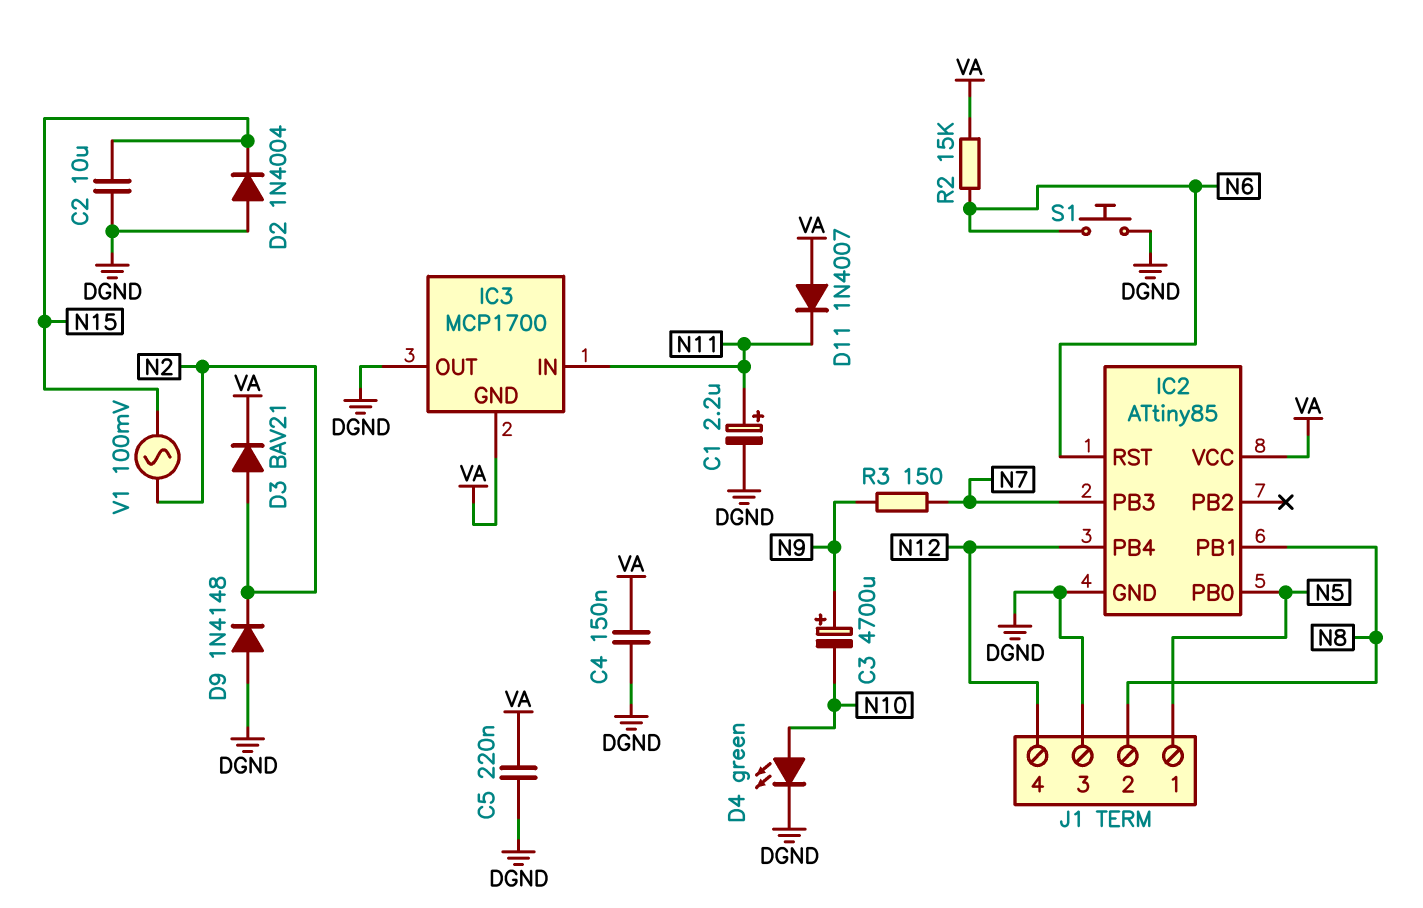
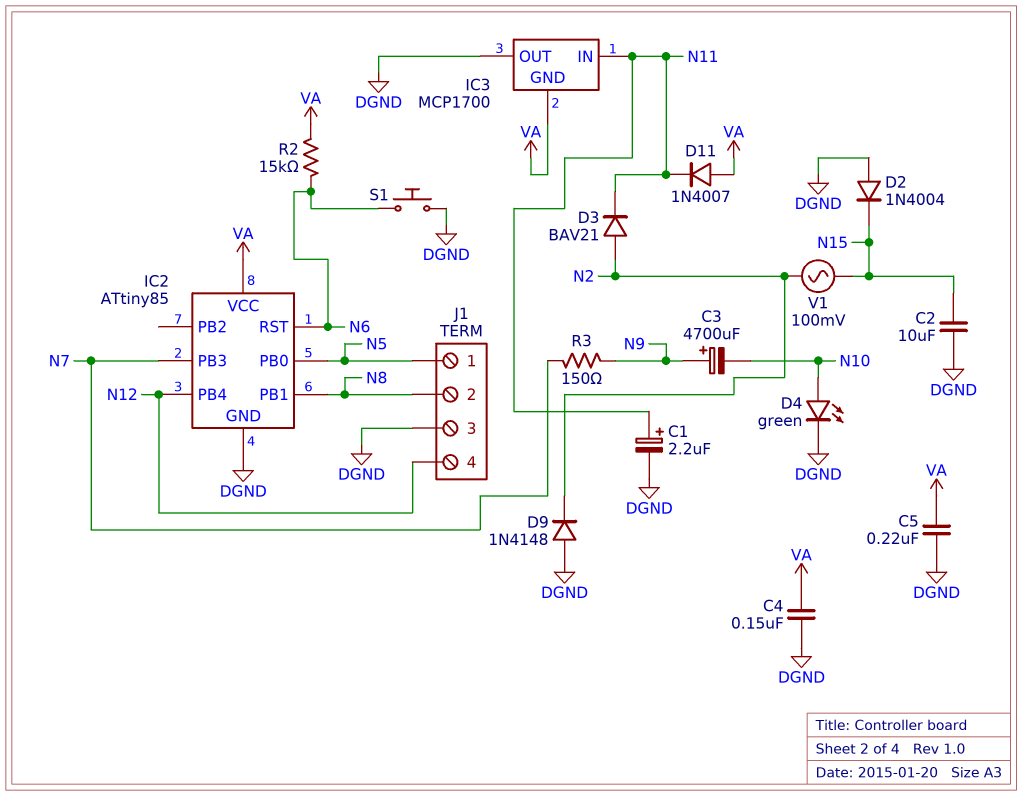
D3: diode BAV21 (A N2, K VA) -> diode BAV21 (A N2, K N11)

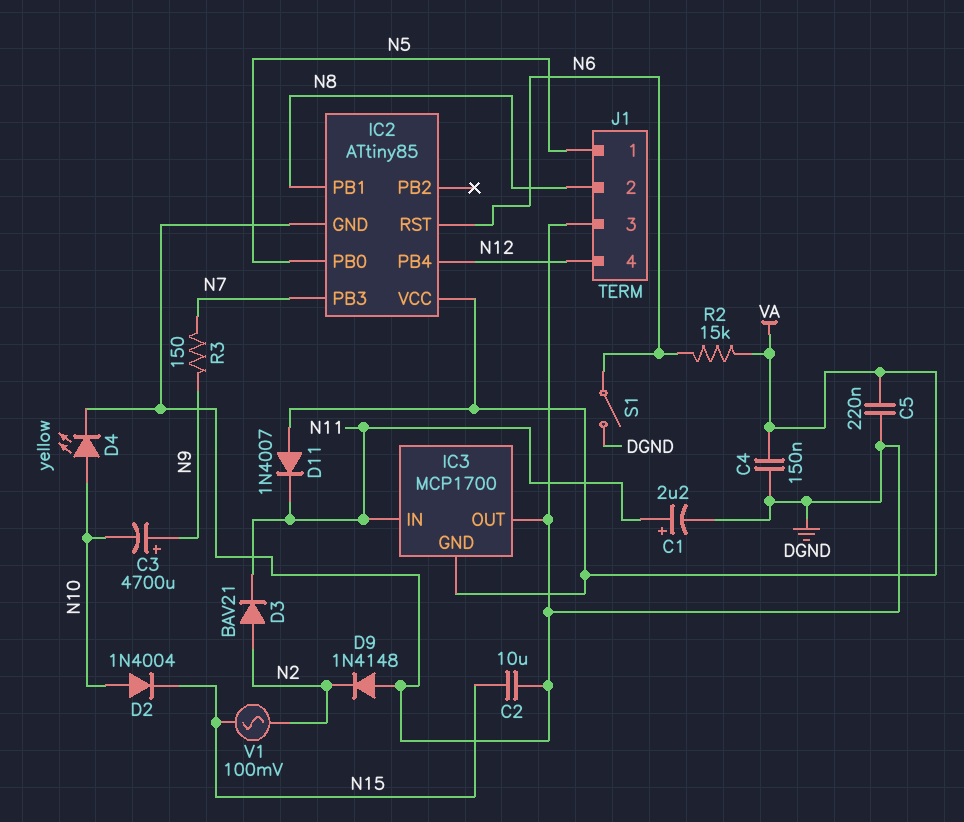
D2: diode 1N4004 (A DGND, K N15) -> diode 1N4004 (A N10, K N15)
D4: LED green (A N10, K DGND) -> LED yellow (A N10, K DGND)
S1: button (DGND, N6) -> switch (DGND, N6)

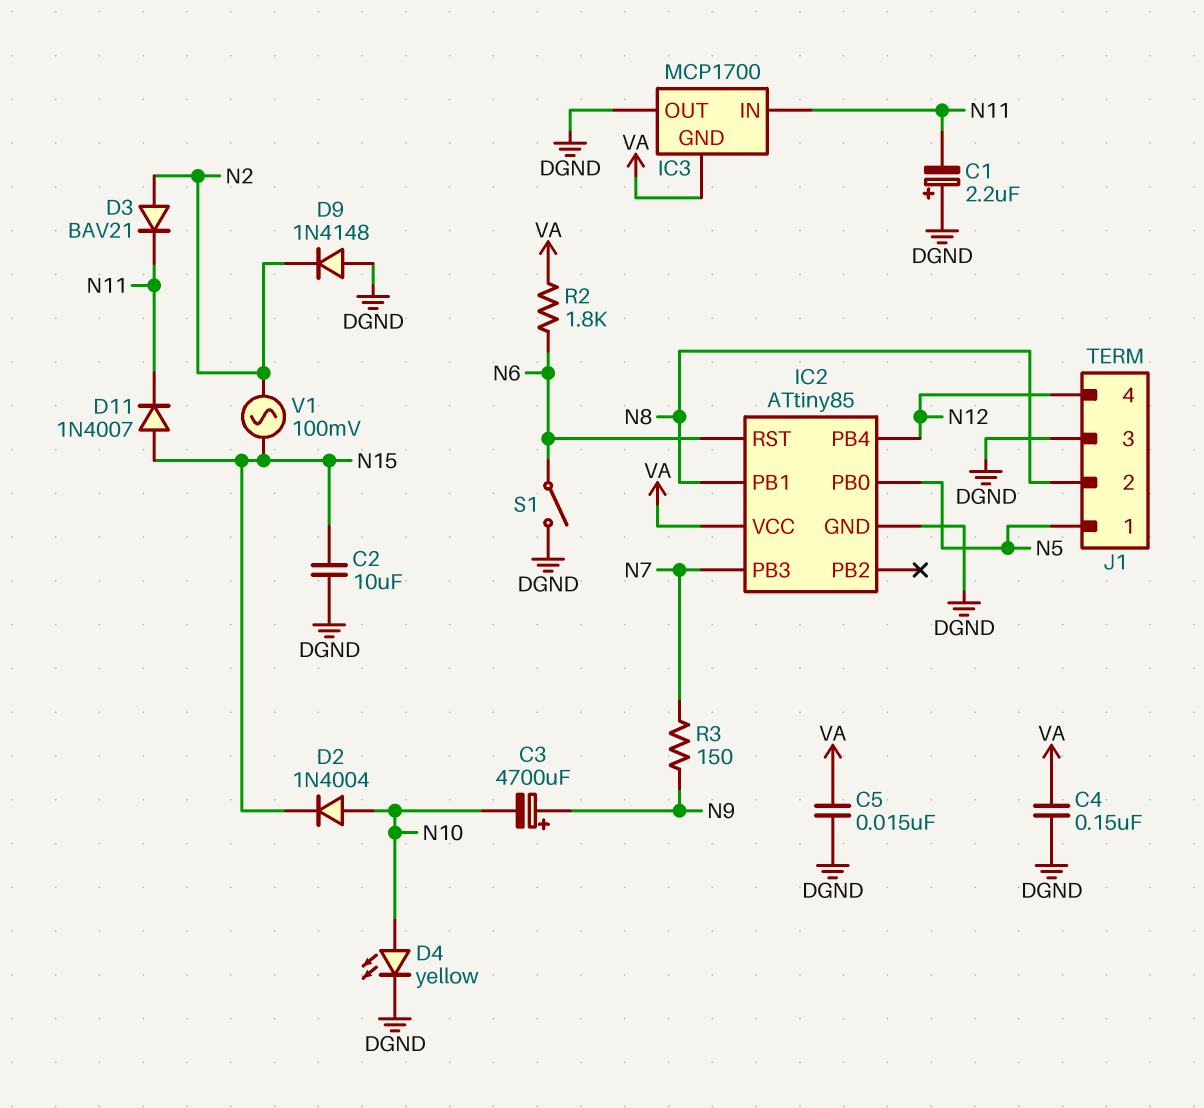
C1: 2.2uF (plus N11, minus DGND) -> 2.2uF (plus DGND, minus N11)
C5: 220nF (DGND, VA) -> 15nF (DGND, VA)
D11: diode 1N4007 (A VA, K N11) -> diode 1N4007 (A N15, K N11)
R2: 15k (N6, VA) -> 1.8k (N6, VA)

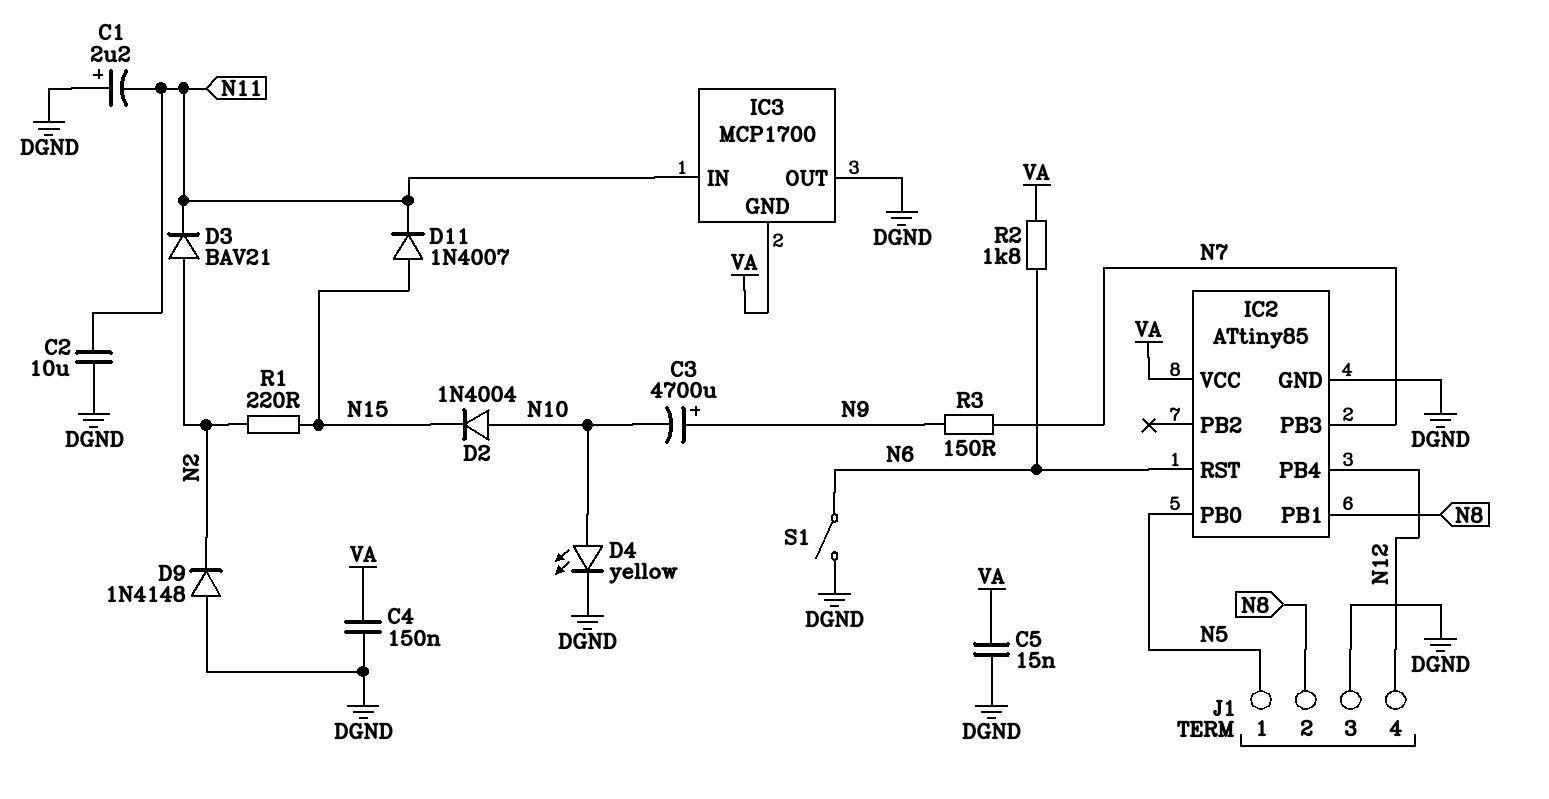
C2: 10uF (DGND, N15) -> 10uF (DGND, N11)
R1: none -> 220 (N2, N15)
V1: AC 100mV (N2, N15) -> none

